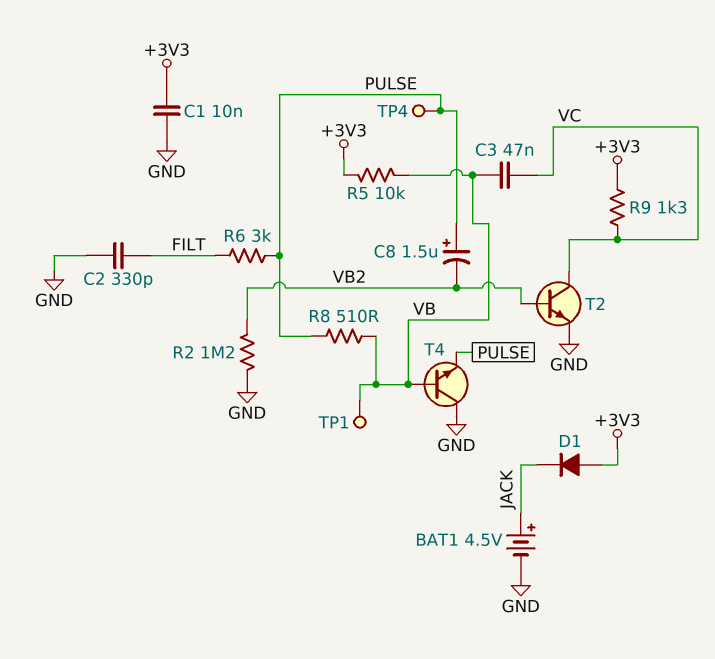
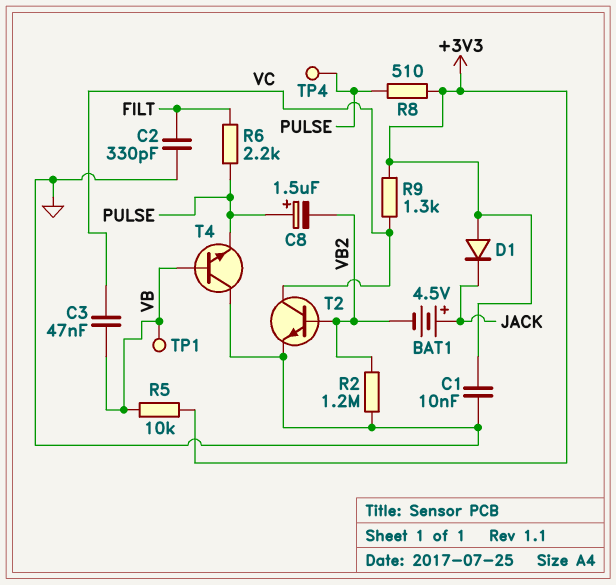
BAT1: 4.5V (plus JACK, minus GND) -> 4.5V (plus JACK, minus VB2)
R6: 3k (FILT, PULSE) -> 2.2k (FILT, PULSE)
R8: 510 (PULSE, VB) -> 510 (+3V3, PULSE)

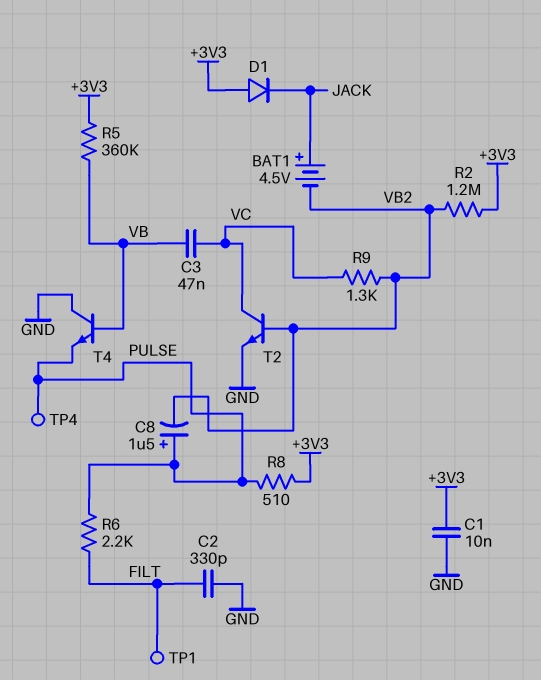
R2: 1.2M (GND, VB2) -> 1.2M (+3V3, VB2)
R5: 10k (+3V3, VB) -> 360k (+3V3, VB)
R9: 1.3k (+3V3, VC) -> 1.3k (VB2, VC)
TP1: test point (VB) -> test point (FILT)

